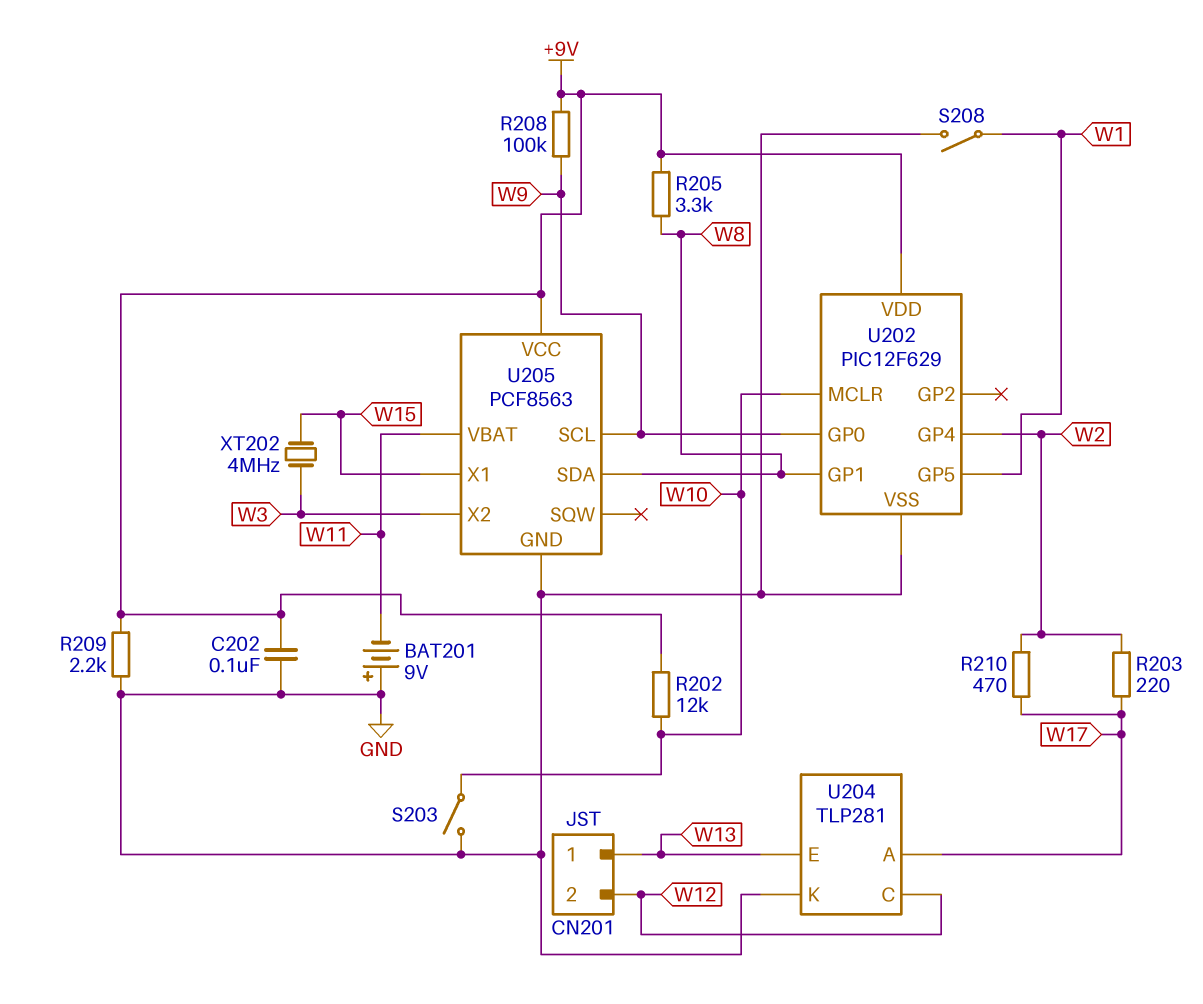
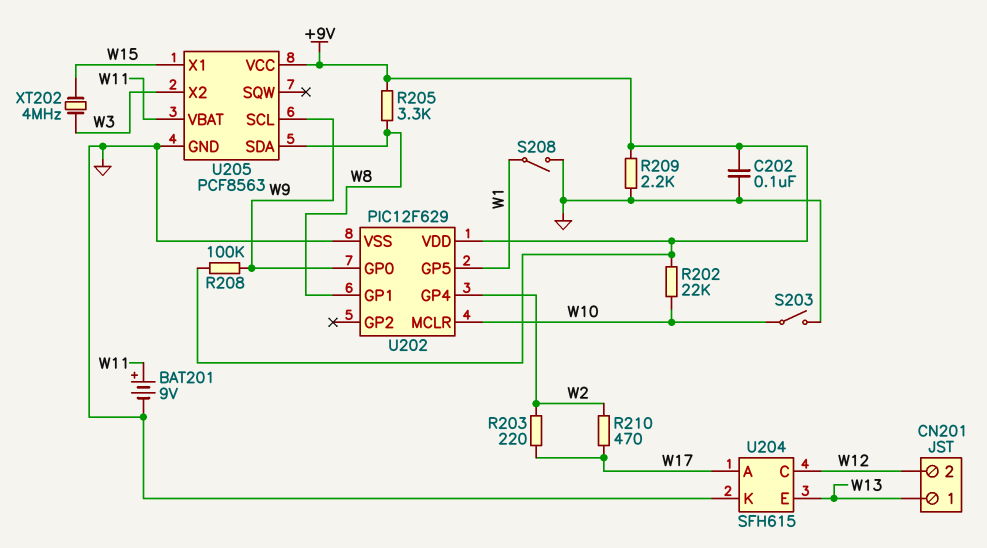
BAT201: 9V (plus GND, minus W11) -> 9V (plus W11, minus GND)
R202: 12k (+9V, W10) -> 22k (+9V, W10)
U204: TLP281 -> SFH615

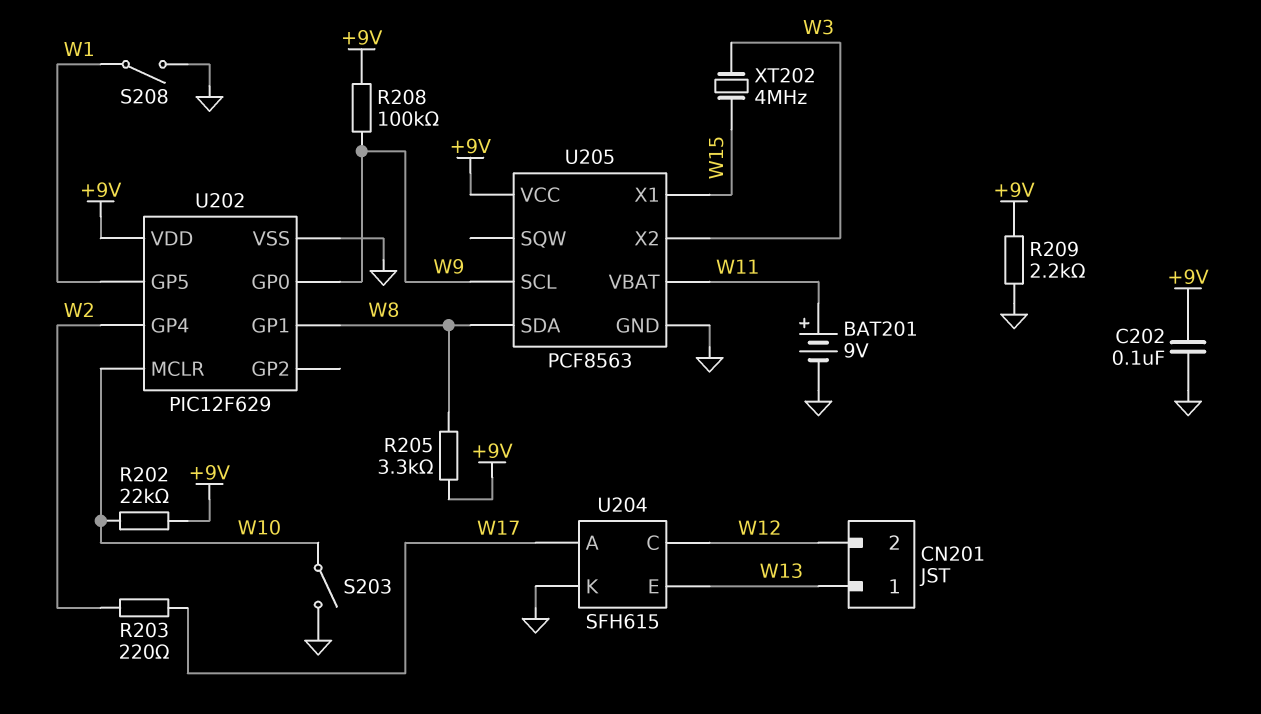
R210: 470 (W2, W17) -> none

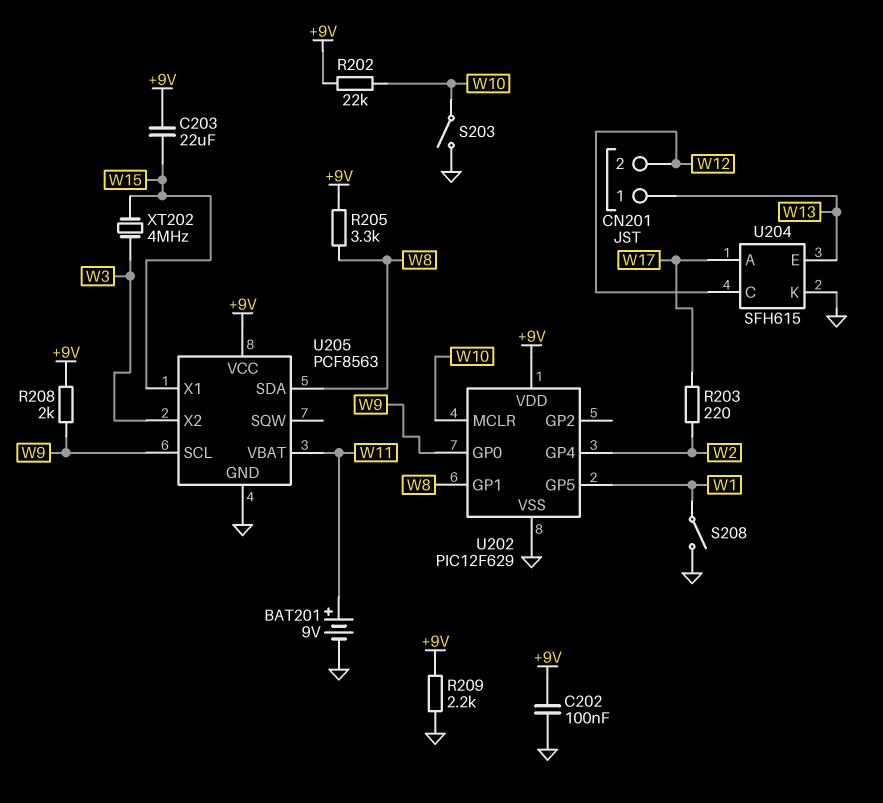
C203: none -> 22uF (+9V, W15)
R208: 100k (+9V, W9) -> 2k (+9V, W9)

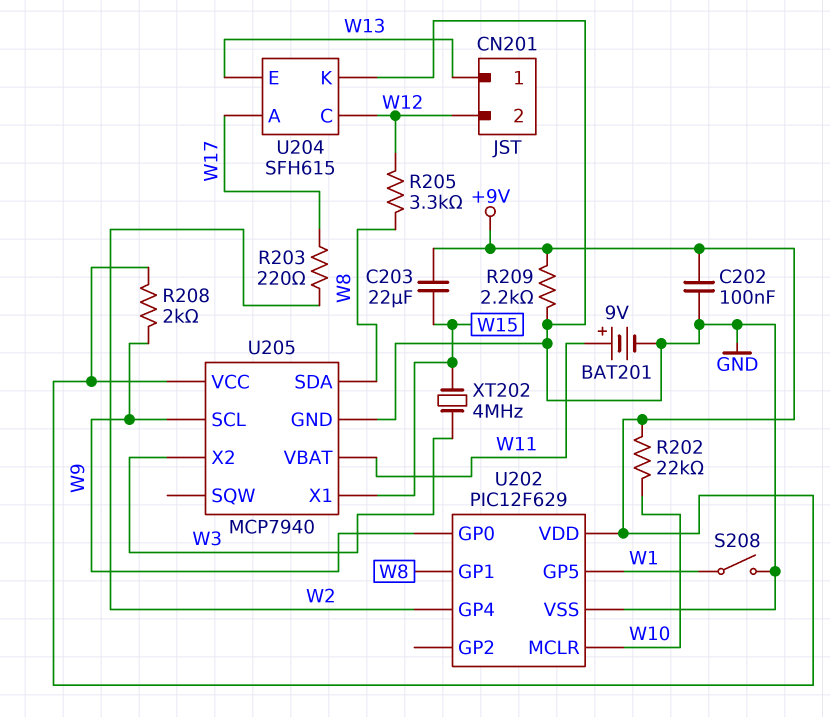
R205: 3.3k (+9V, W8) -> 3.3k (W8, W12)
S203: switch (GND, W10) -> none
U205: PCF8563 -> MCP7940

